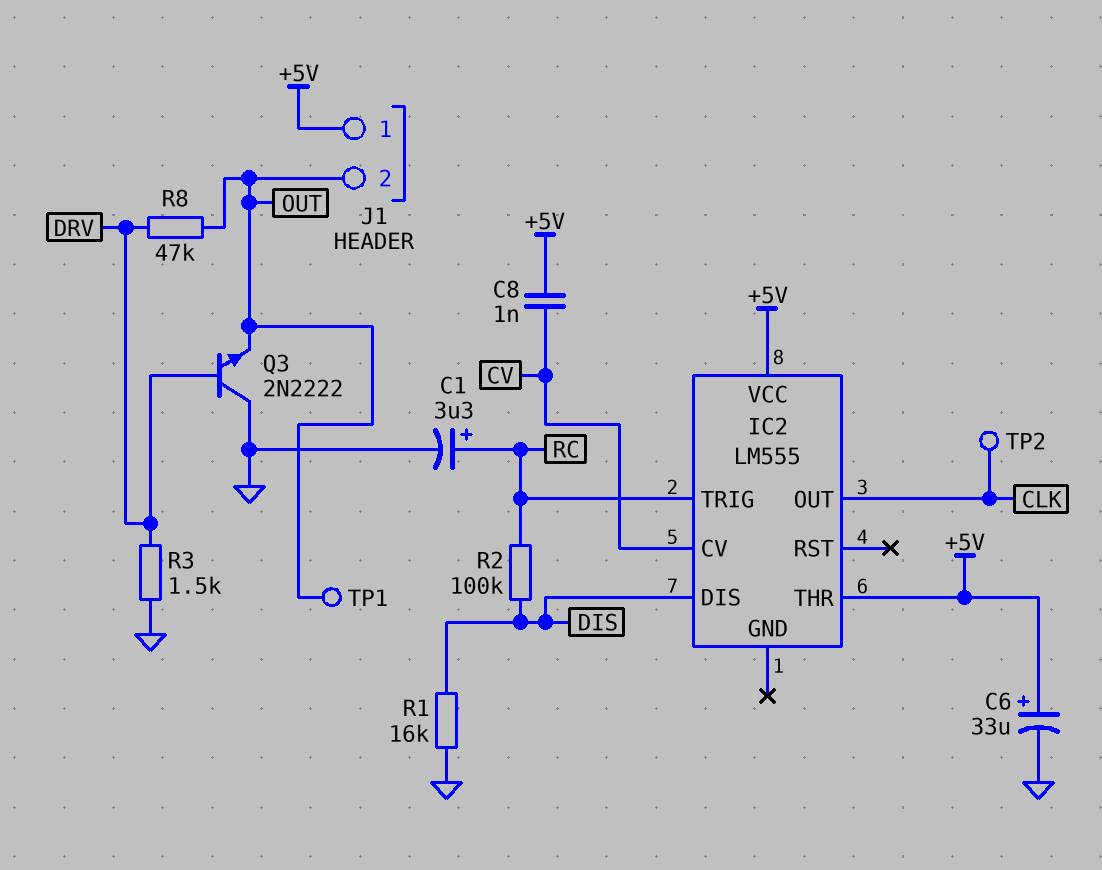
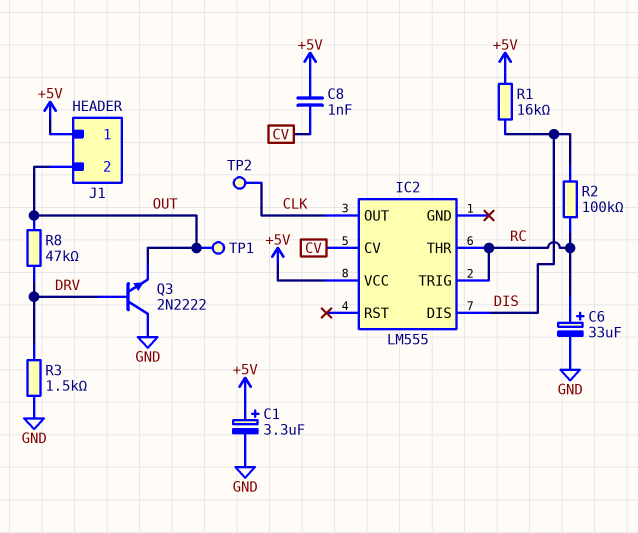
C1: 3.3uF (plus RC, minus GND) -> 3.3uF (plus +5V, minus GND)
C6: 33uF (plus +5V, minus GND) -> 33uF (plus RC, minus GND)
IC2 pin THR: +5V -> RC
R1: 16k (DIS, GND) -> 16k (+5V, DIS)

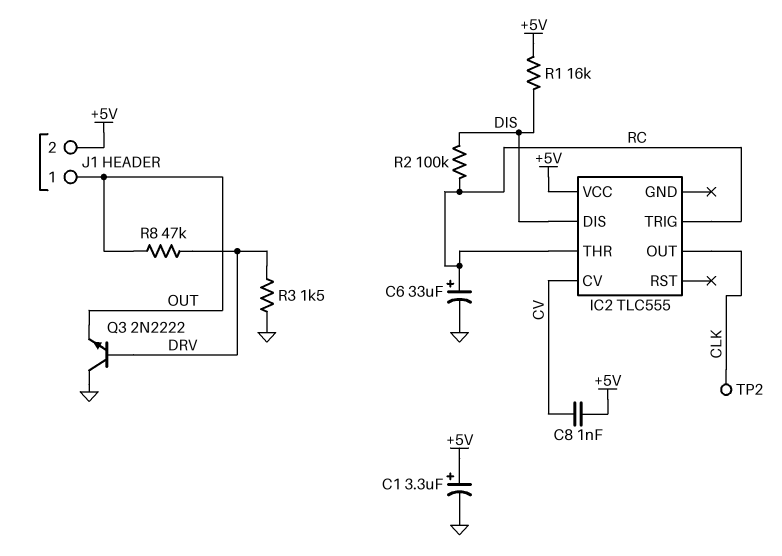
IC2: LM555 -> TLC555
J1 pin 1: +5V -> OUT
J1 pin 2: OUT -> +5V
TP1: test point (OUT) -> none

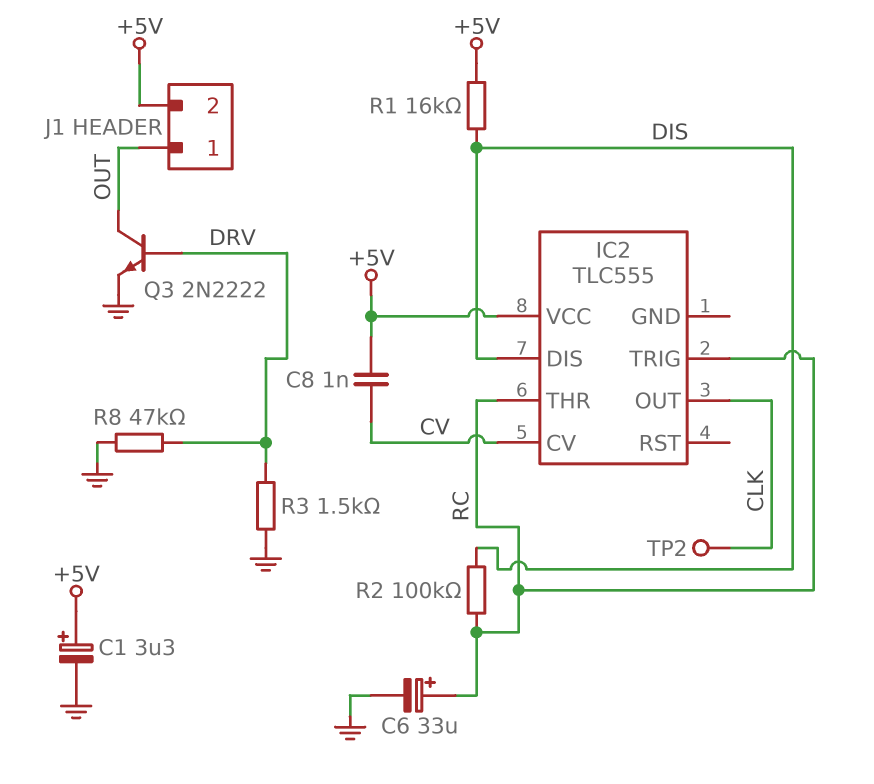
Q3: NPN 2N2222 (B DRV, C GND, E OUT) -> NPN 2N2222 (B DRV, C OUT, E GND)
R8: 47k (DRV, OUT) -> 47k (DRV, GND)

